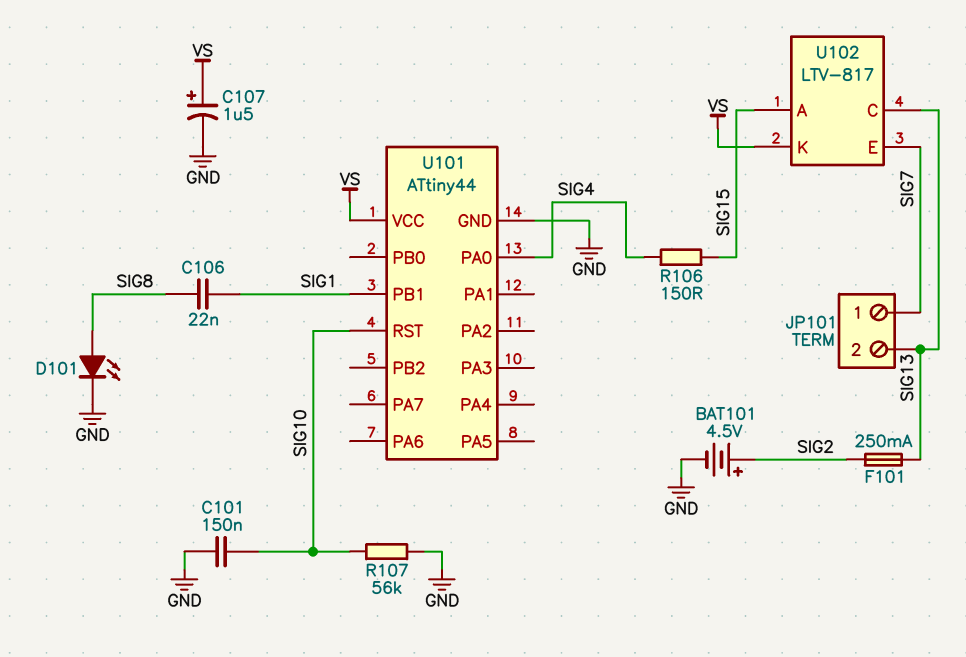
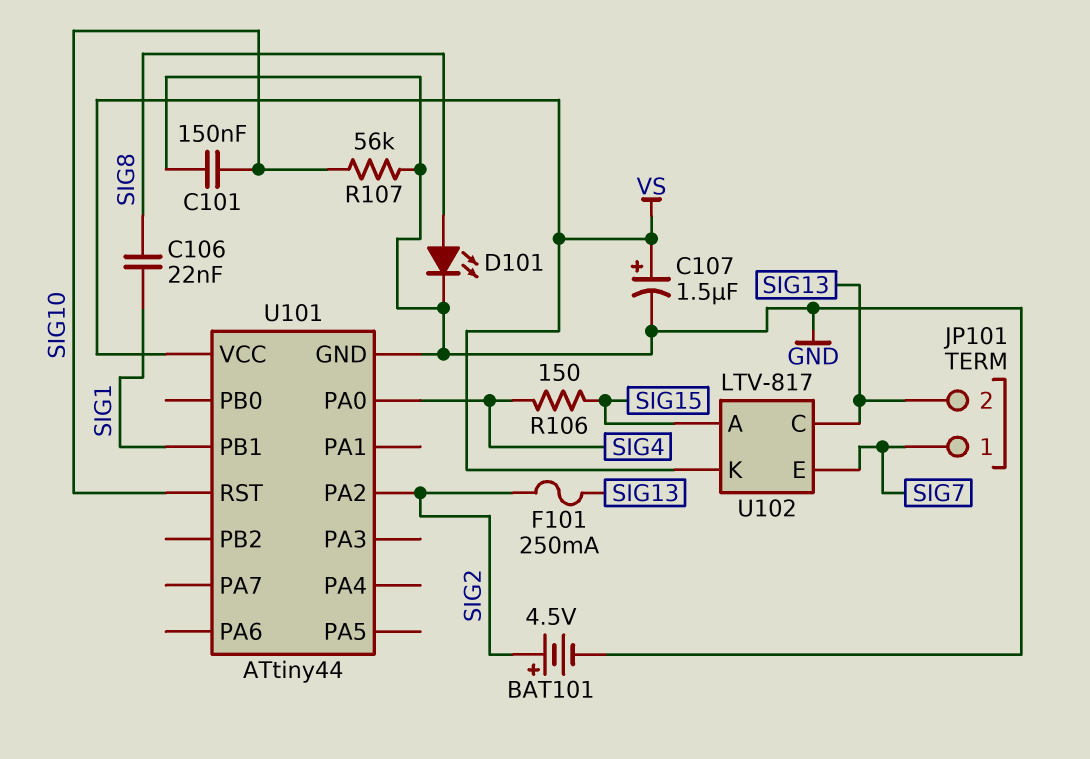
U101 pin PA2: none -> SIG2

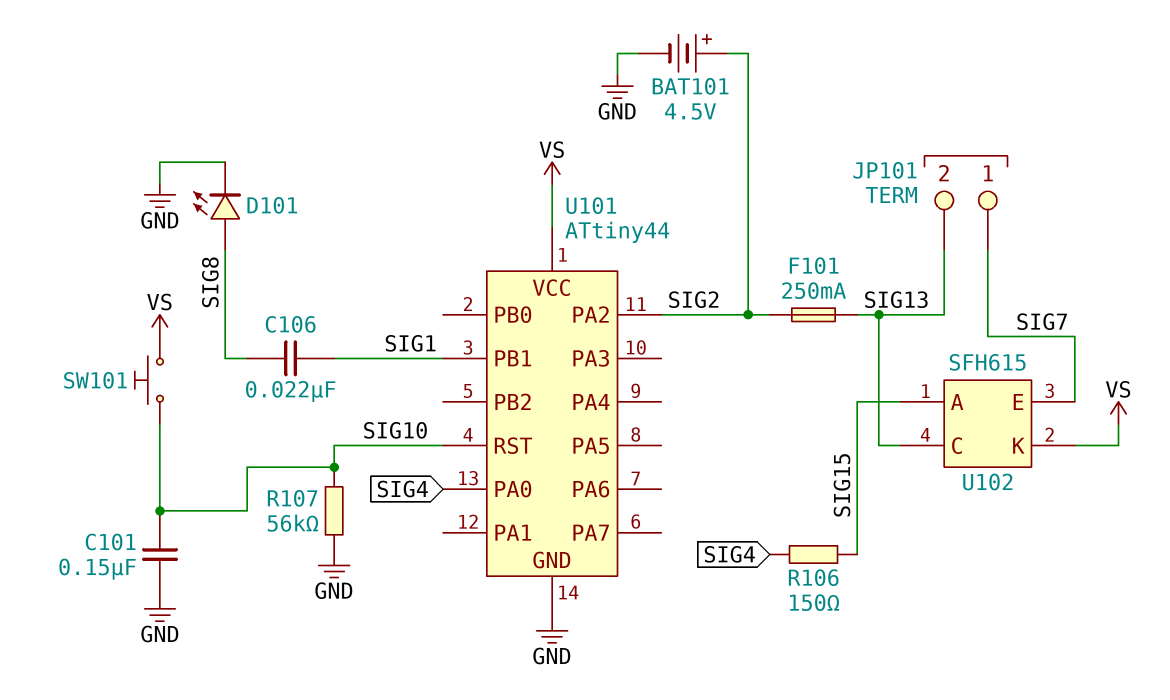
C107: 1.5uF (plus VS, minus GND) -> none
SW101: none -> button (SIG10, VS)
U102: LTV-817 -> SFH615

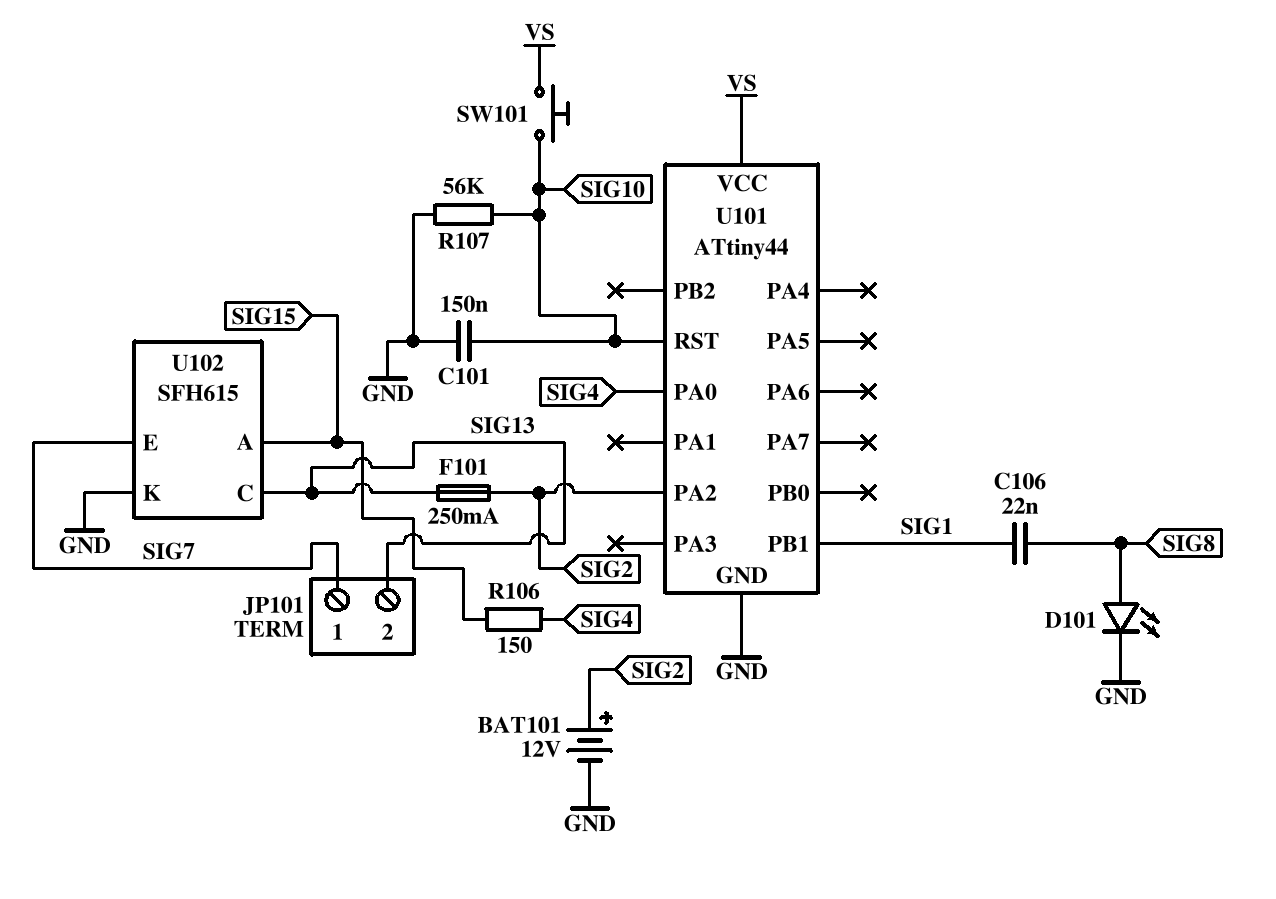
BAT101: 4.5V (plus SIG2, minus GND) -> 12V (plus SIG2, minus GND)
U102 pin K: VS -> GND

